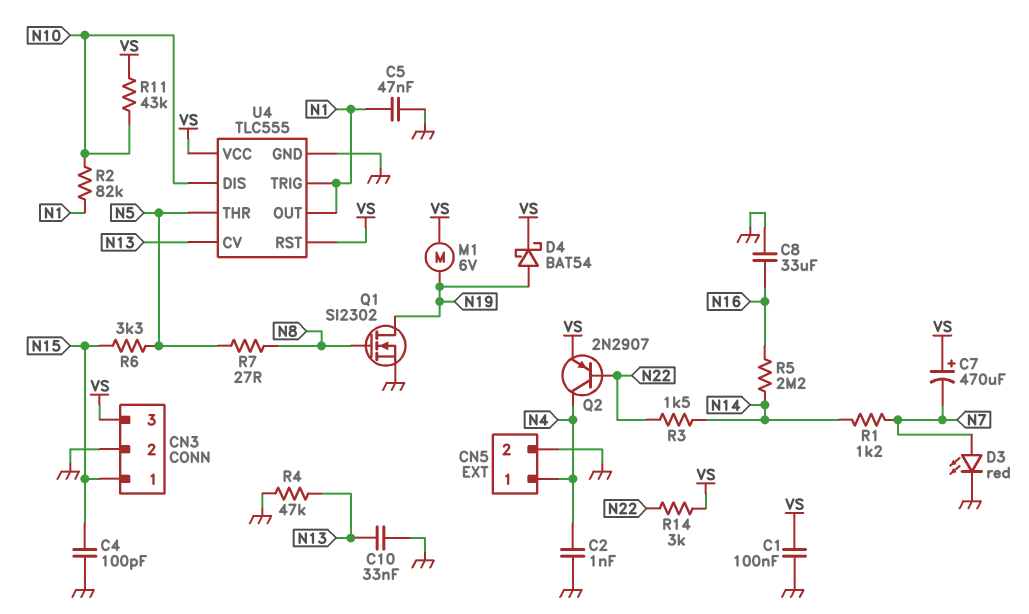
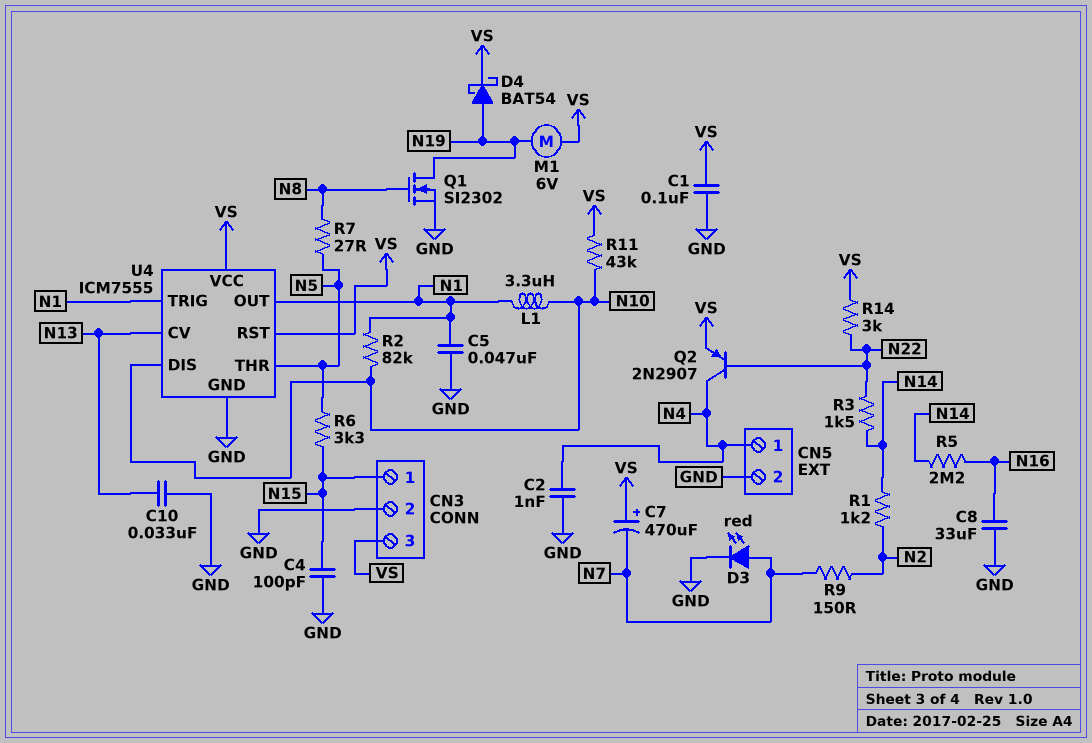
L1: none -> 3.3uH (N1, N10)
R1: 1.2k (N7, N14) -> 1.2k (N2, N14)
R4: 47k (GND, N13) -> none
R9: none -> 150 (N2, N7)
U4: TLC555 -> ICM7555

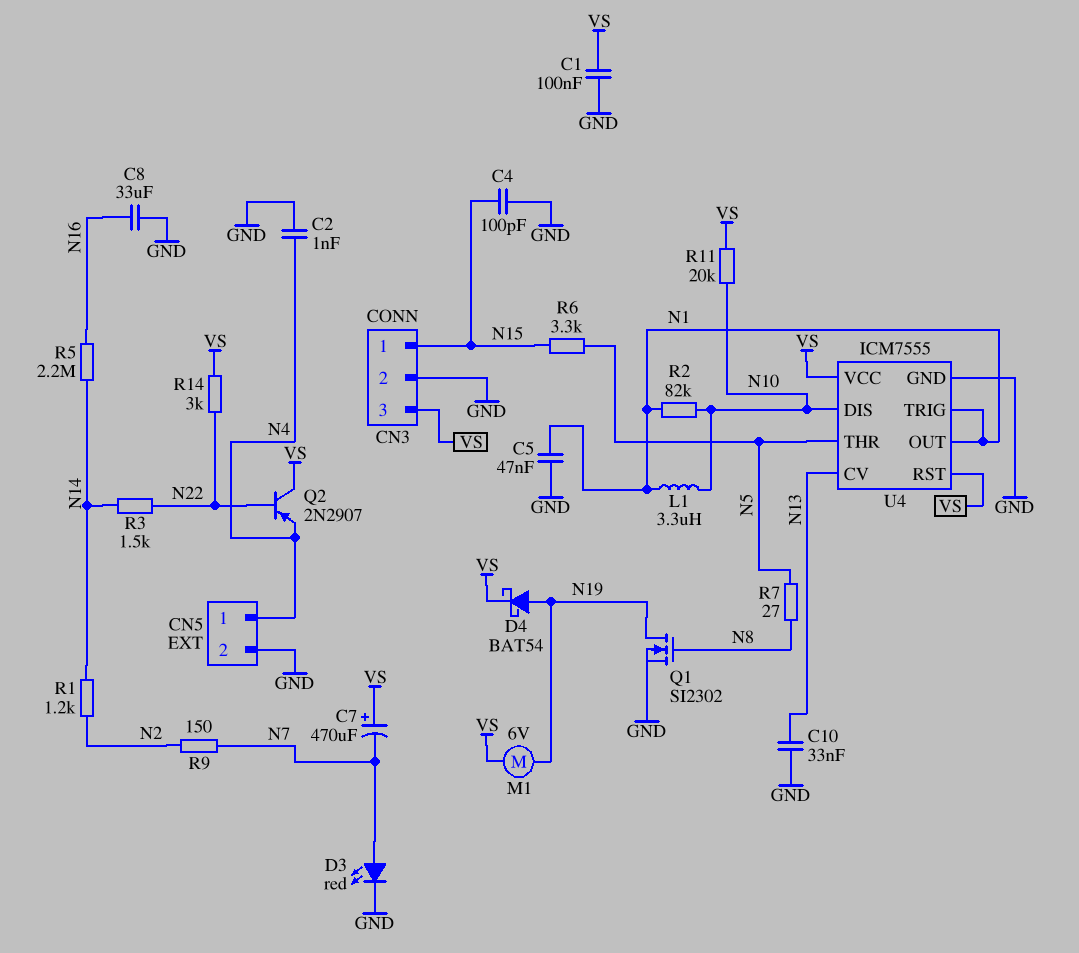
Q2: PNP 2N2907 (B N22, C N4, E VS) -> PNP 2N2907 (B N22, C VS, E N4)
R11: 43k (N10, VS) -> 20k (N10, VS)

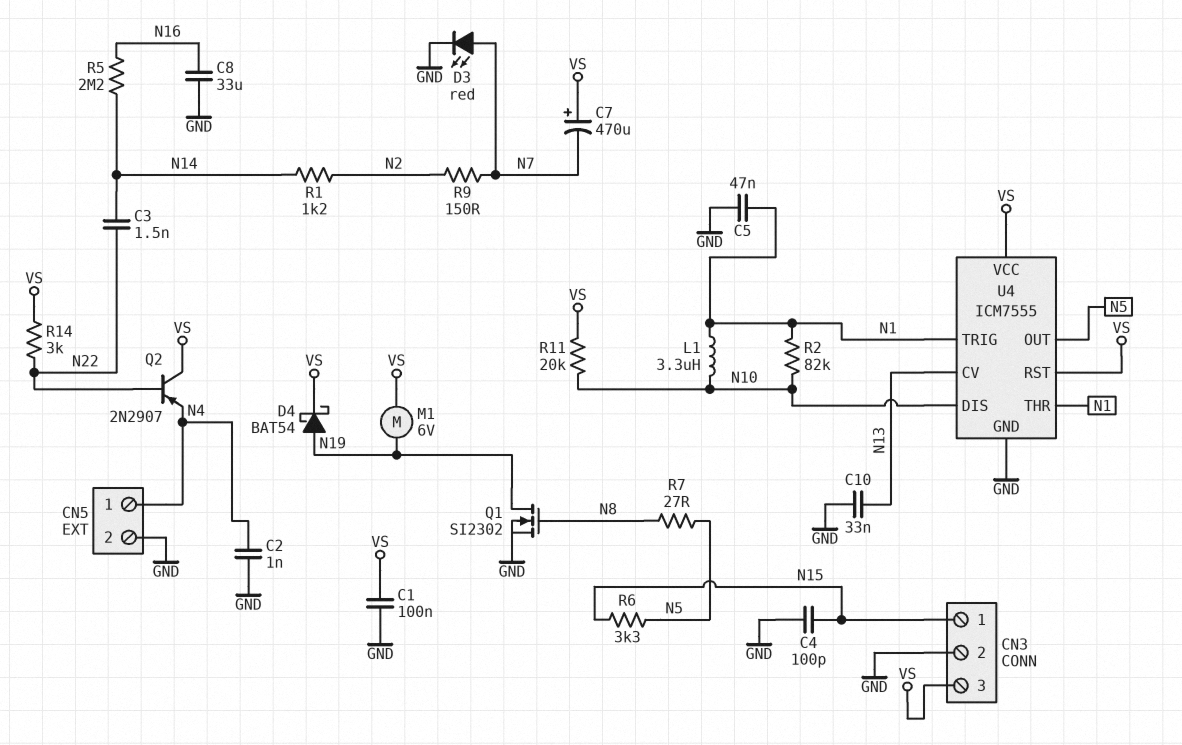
C3: none -> 1.5nF (N14, N22)
R3: 1.5k (N14, N22) -> none
U4 pin OUT: N1 -> N5
U4 pin THR: N5 -> N1

